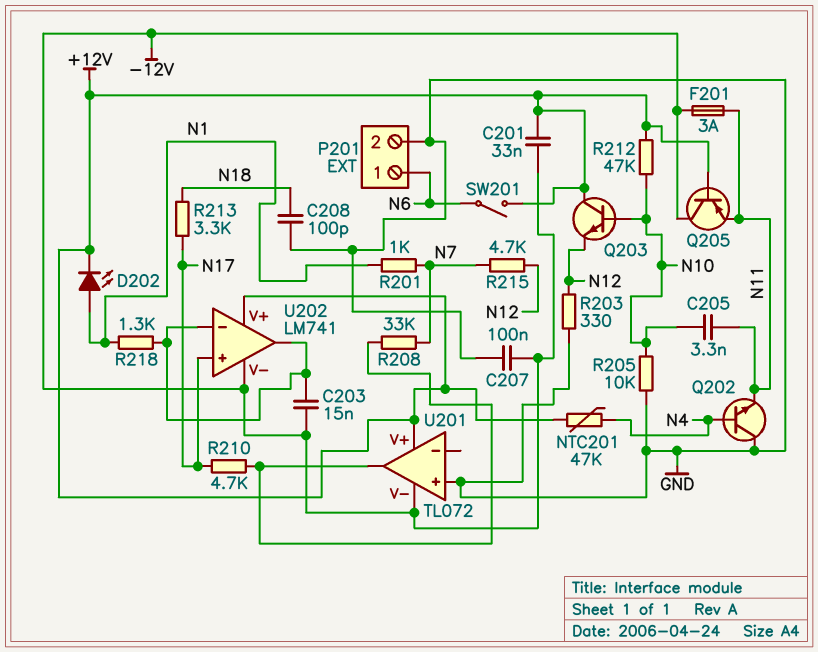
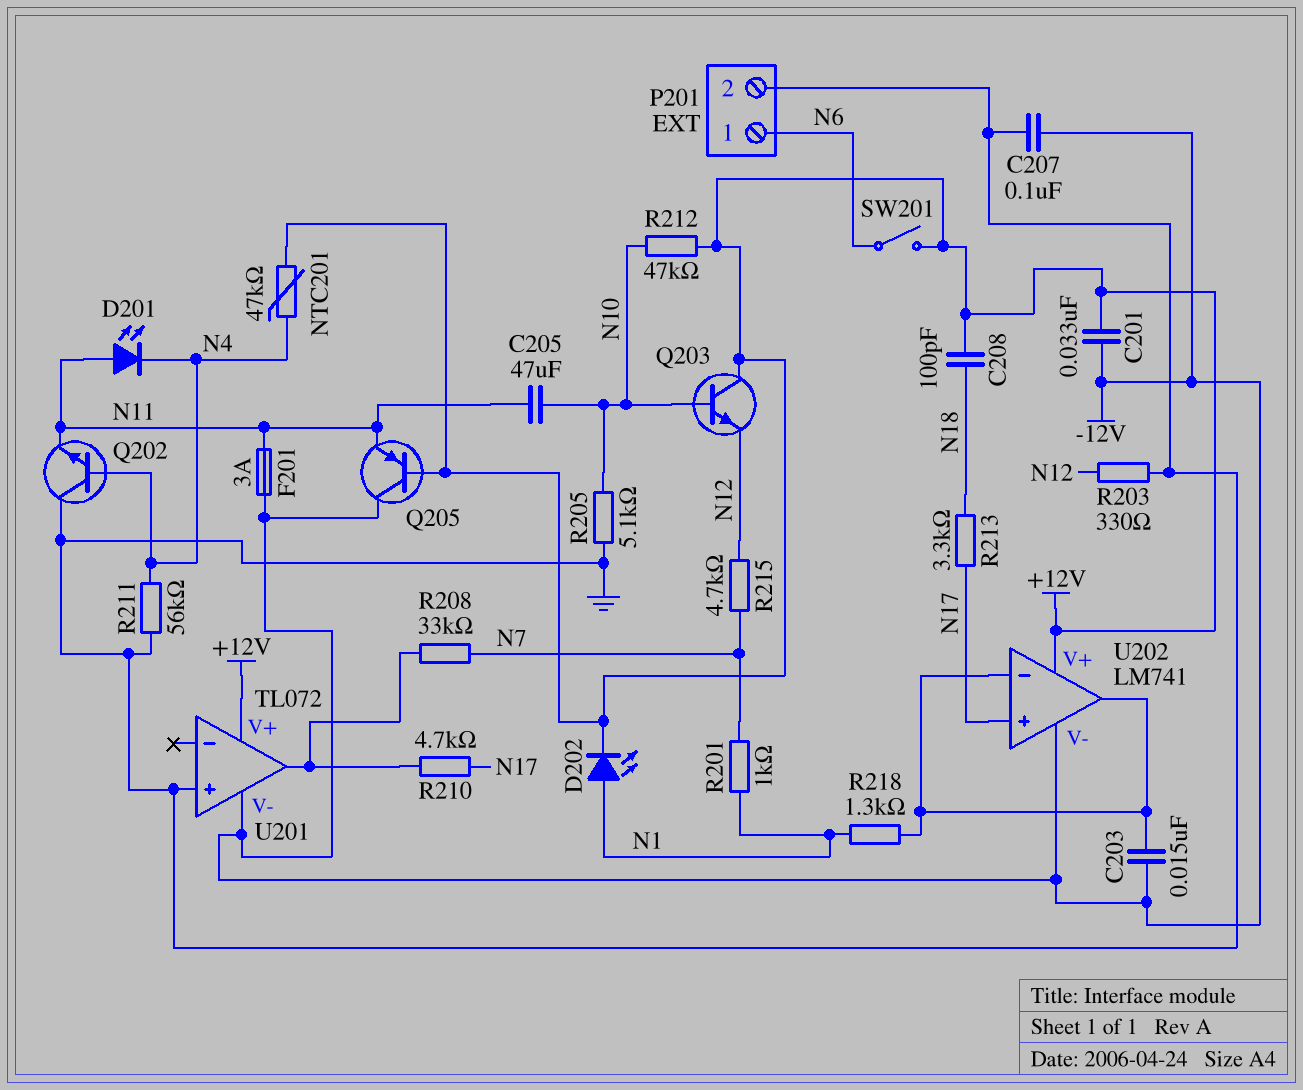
C205: 3.3nF (N10, N11) -> 47uF (N10, N11)
C208: 100pF (GND, N18) -> 100pF (+12V, N18)
D201: none -> LED (A N11, K N4)
R205: 10k (GND, N10) -> 5.1k (GND, N10)
R211: none -> 56k (GND, N4)

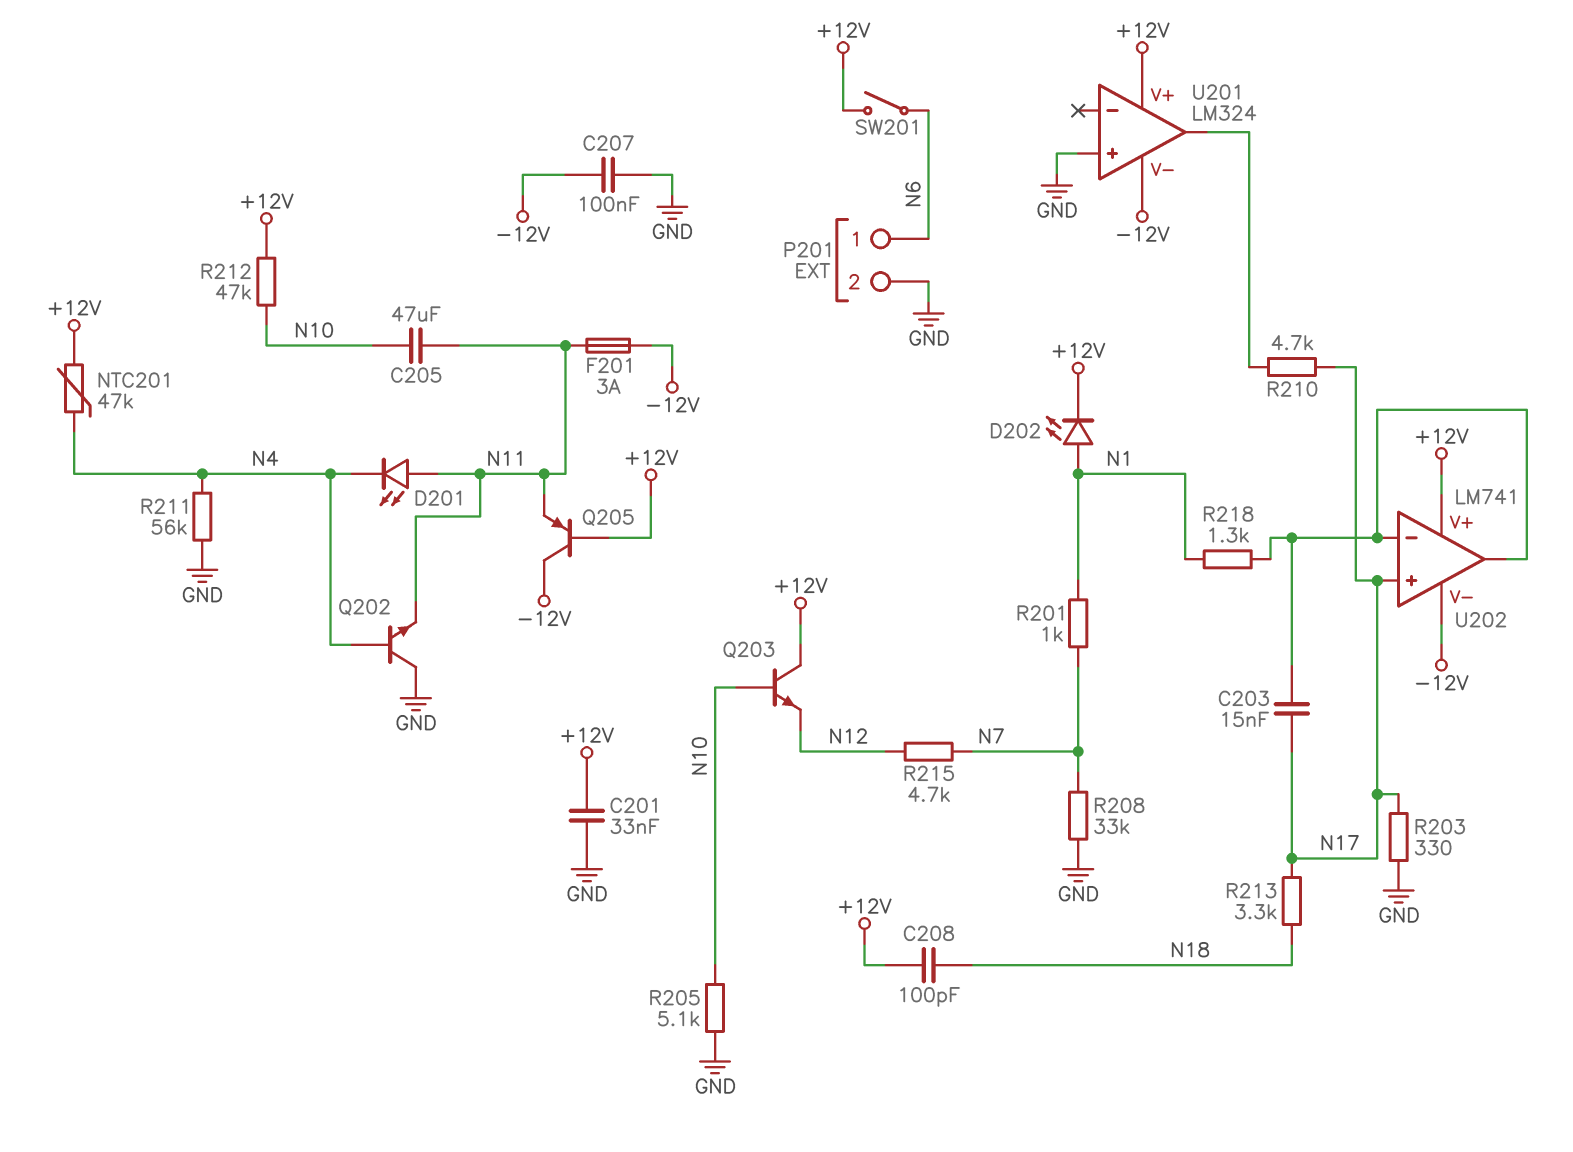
C201: 33nF (+12V, -12V) -> 33nF (+12V, GND)
C203: 15nF (-12V, U202/in-) -> 15nF (N17, U202/in-)
R203: 330 (GND, N12) -> 330 (GND, N17)
R208: 33k (N7, U201/out) -> 33k (GND, N7)
U201: TL072 -> LM324

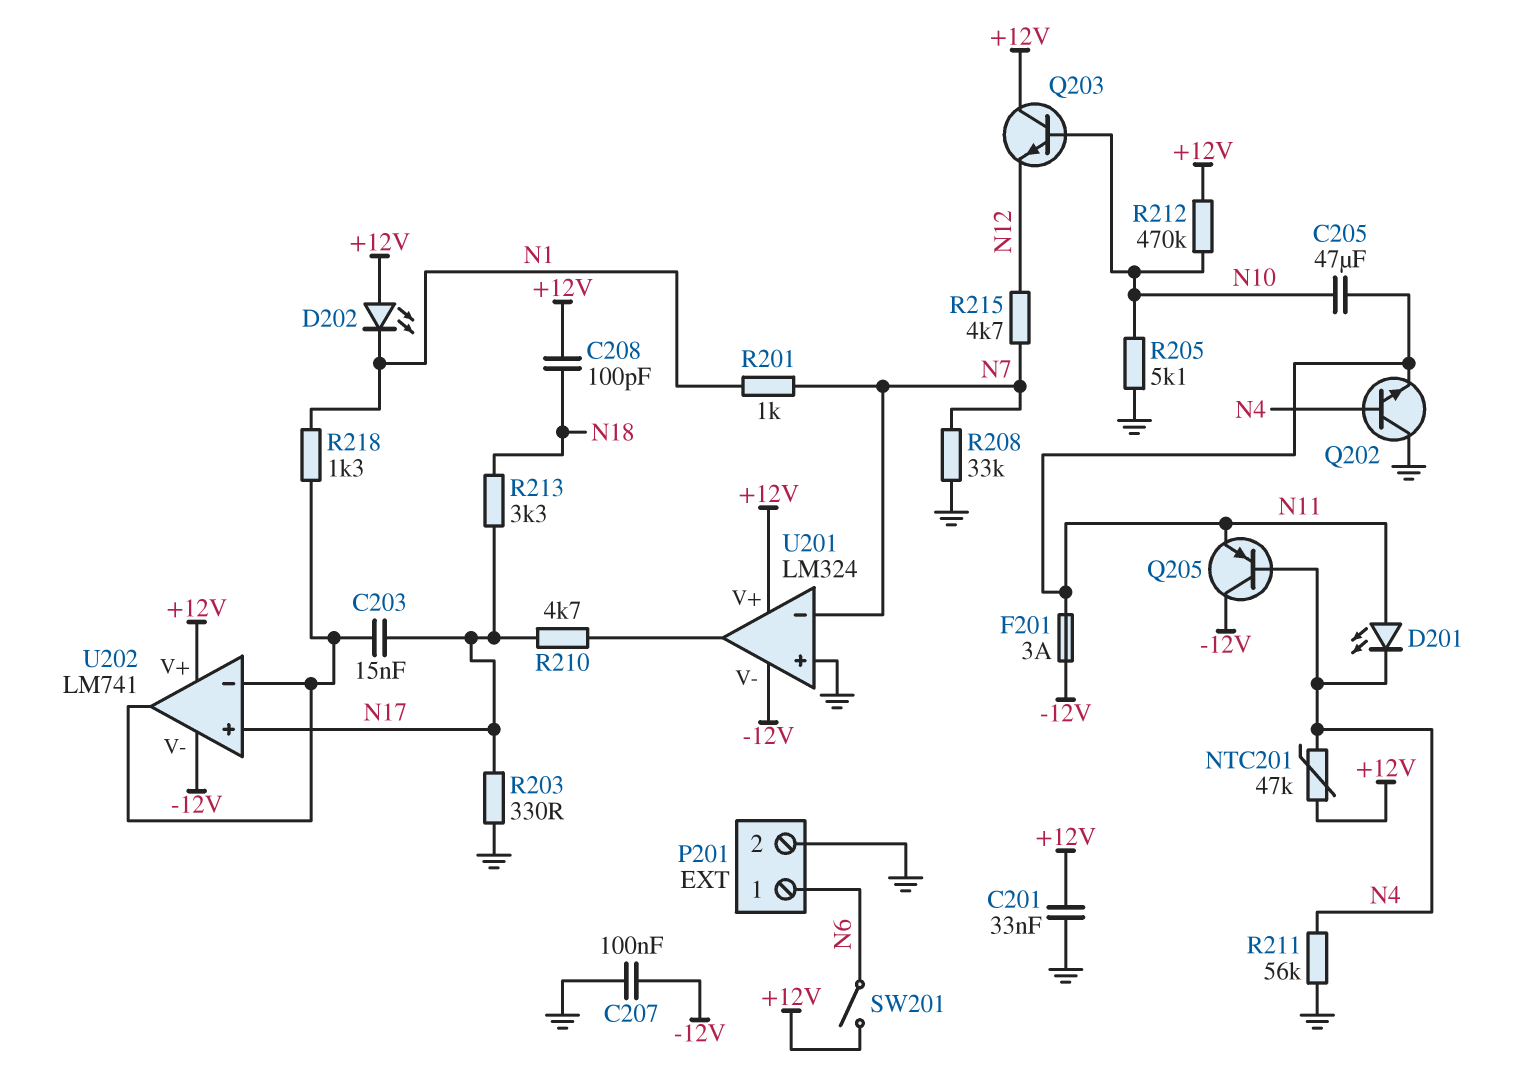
D202: LED (A N1, K +12V) -> LED (A +12V, K N1)
Q205: PNP (B +12V, C -12V, E N11) -> PNP (B N4, C -12V, E N11)
R212: 47k (+12V, N10) -> 470k (+12V, N10)
U201 pin in-: none -> N7

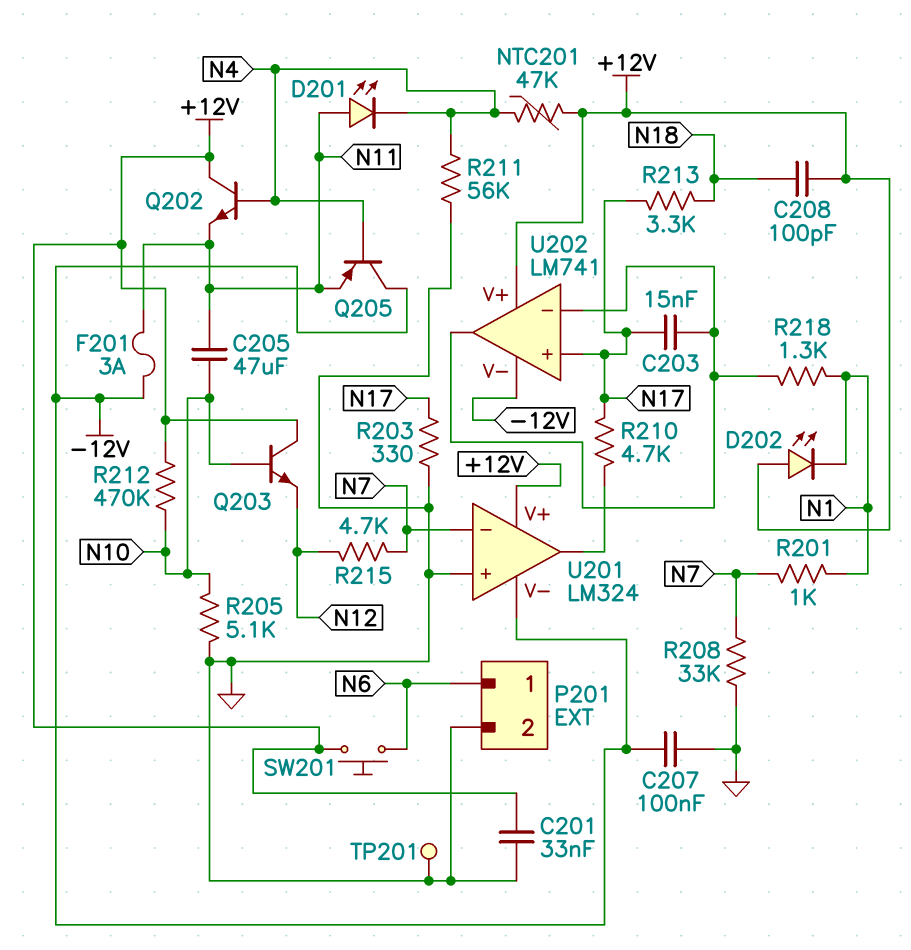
Q202: NPN (B N4, C GND, E N11) -> NPN (B N4, C +12V, E N11)
SW201: switch (+12V, N6) -> button (+12V, N6)
TP201: none -> test point (GND)

